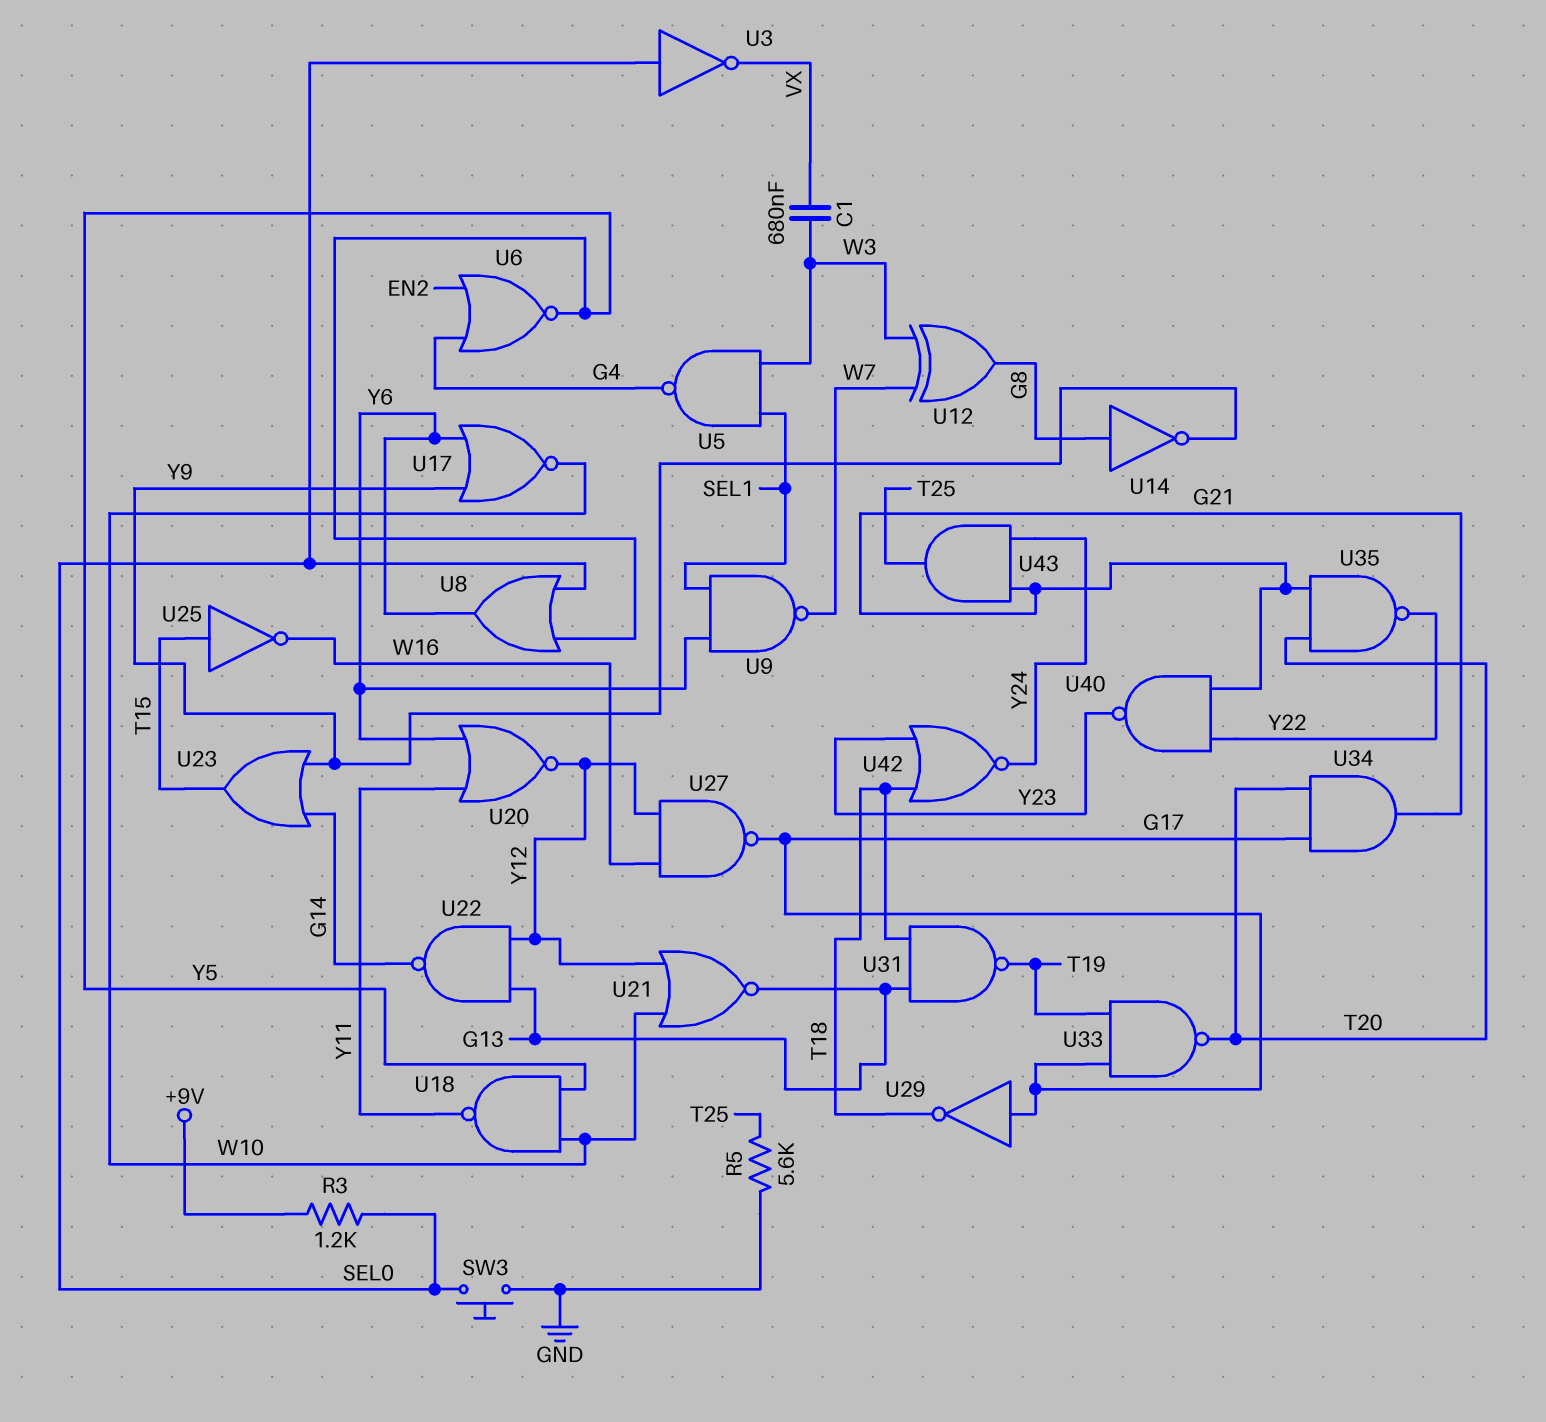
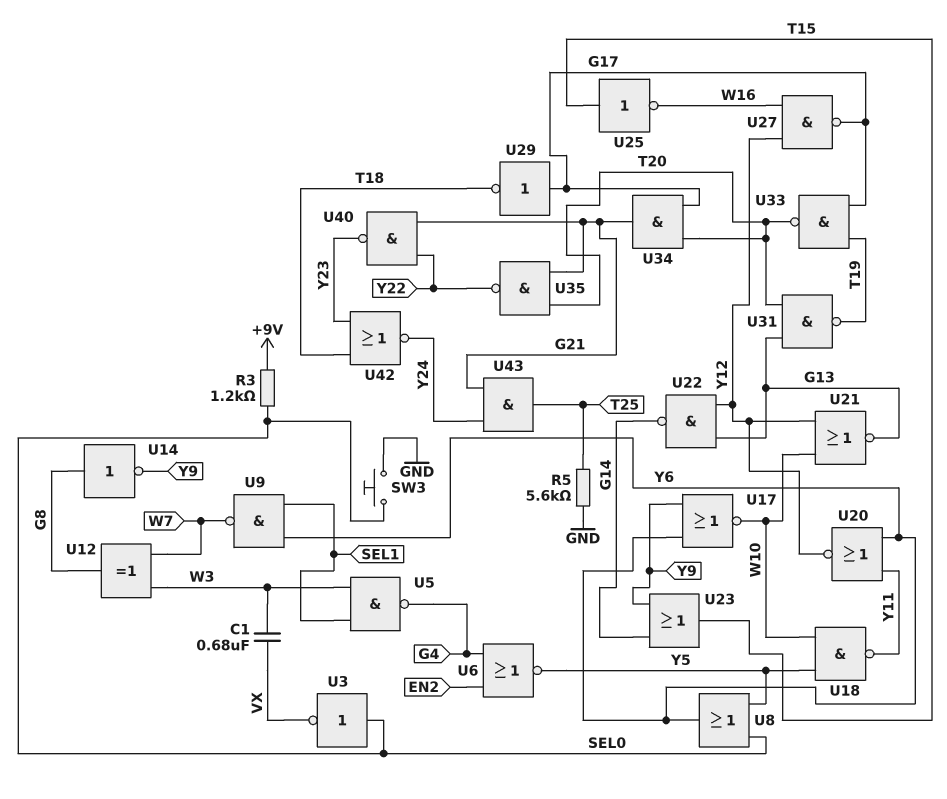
U31: NAND (in G13, in T18, out T19) -> NAND (in G13, in T20, out T19)

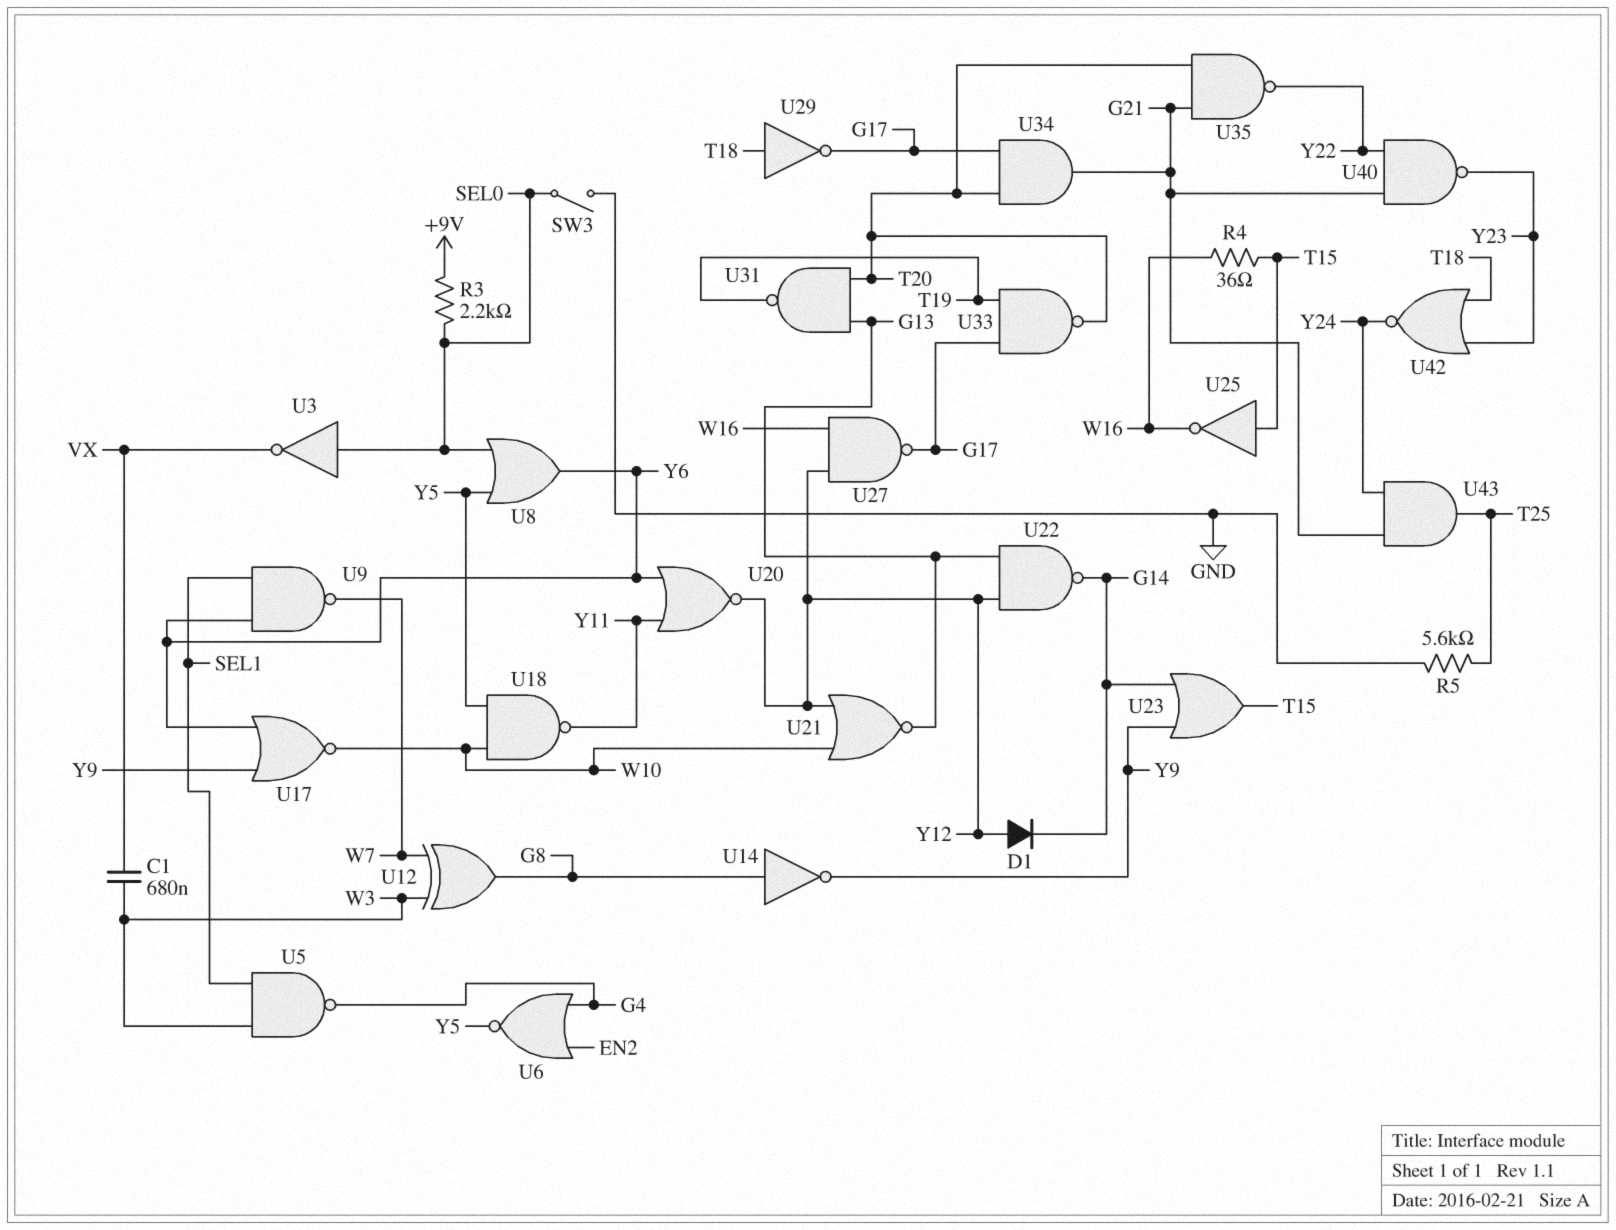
D1: none -> diode (A Y12, K G14)
R3: 1.2k (+9V, SEL0) -> 2.2k (+9V, SEL0)
R4: none -> 36 (T15, W16)
SW3: button (GND, SEL0) -> switch (GND, SEL0)
U29: NOT (in G17, out T18) -> NOT (in T18, out G17)

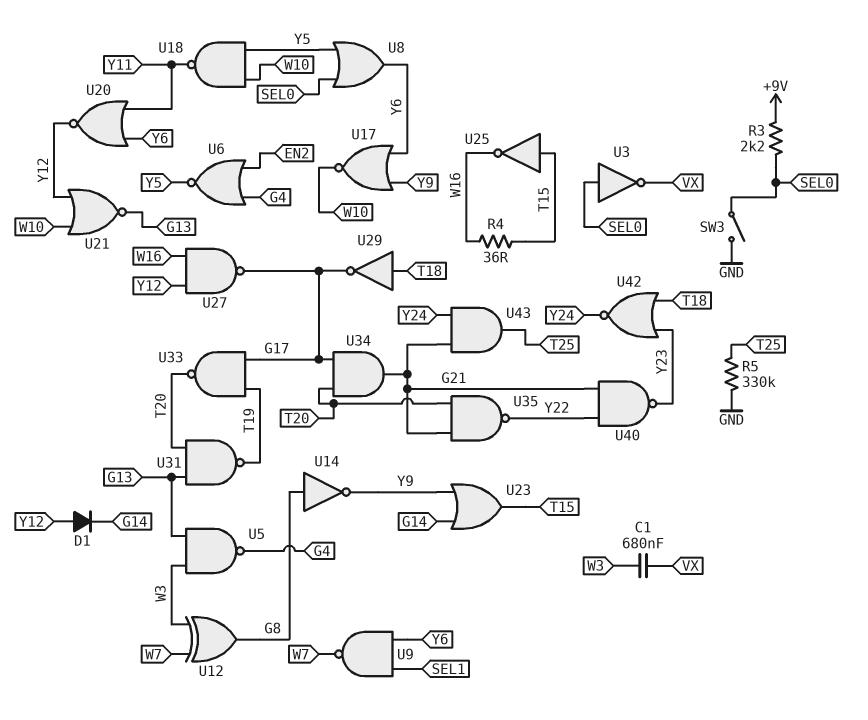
R5: 5.6k (GND, T25) -> 330k (GND, T25)
U5: NAND (in SEL1, in W3, out G4) -> NAND (in G13, in W3, out G4)
U22: NAND (in G13, in Y12, out G14) -> none

